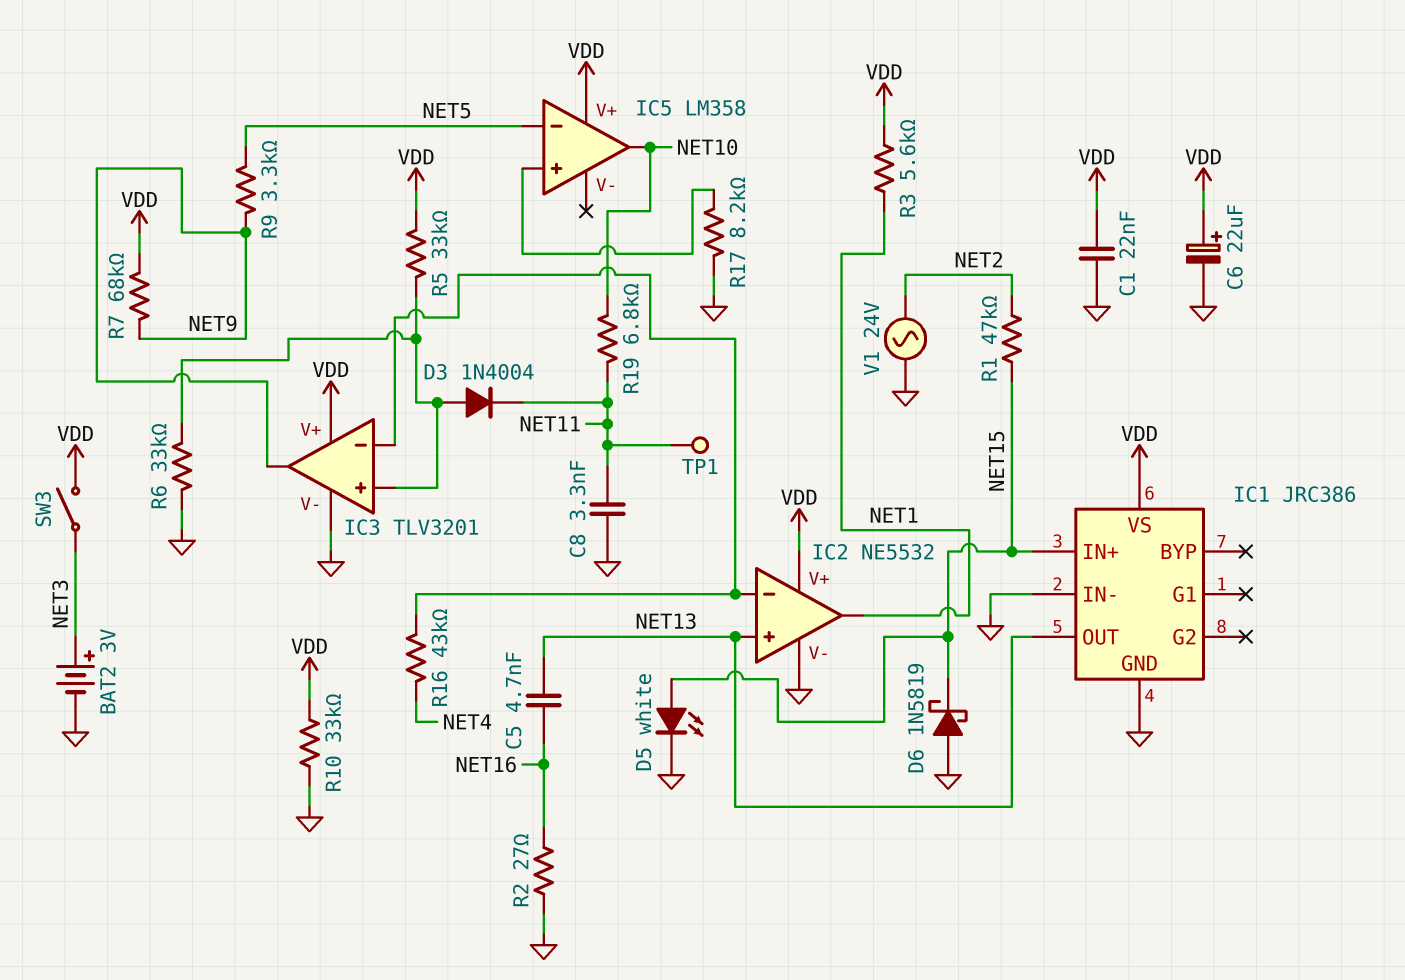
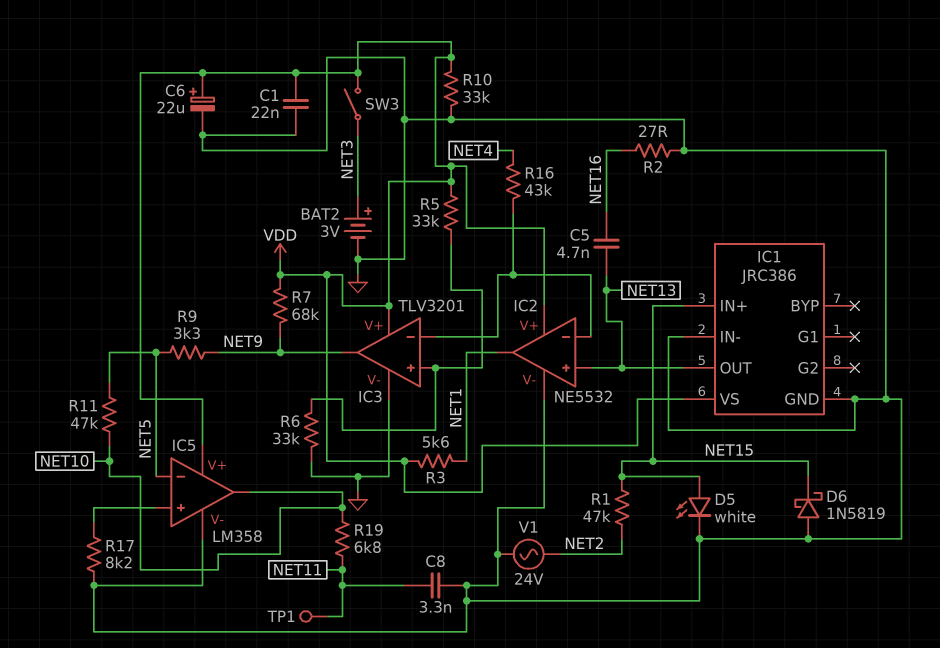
D3: diode 1N4004 (A IC3/in+, K NET11) -> none
IC5 pin V-: none -> GND
R11: none -> 47k (NET5, NET10)

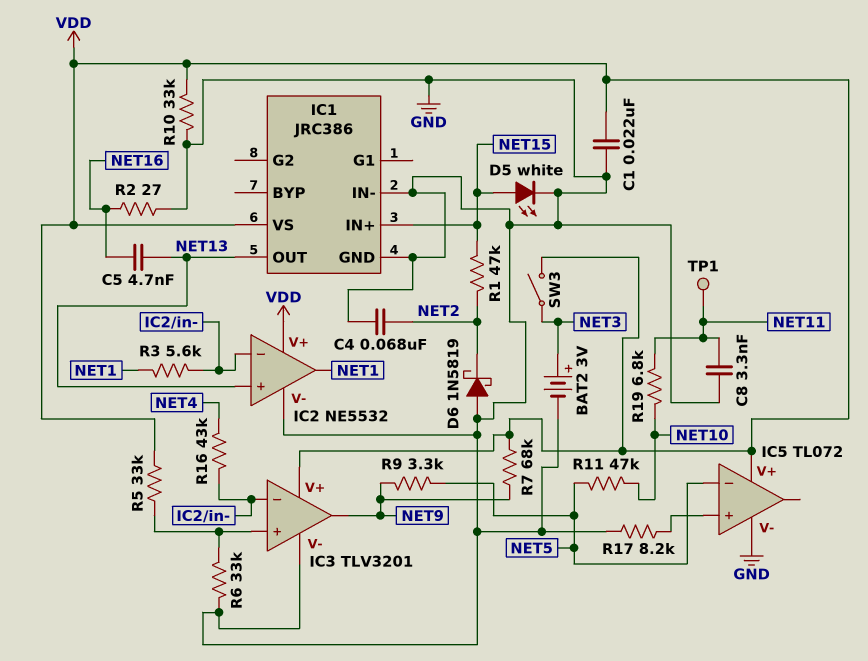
C4: none -> 68nF (GND, NET2)
C6: 22uF (plus VDD, minus GND) -> none
D6: schottky 1N5819 (A GND, K NET15) -> schottky 1N5819 (A GND, K NET2)
IC5: LM358 -> TL072
IC5 pin out: NET10 -> none
R3: 5.6k (NET1, VDD) -> 5.6k (IC2/in-, NET1)
V1: AC 24V (GND, NET2) -> none

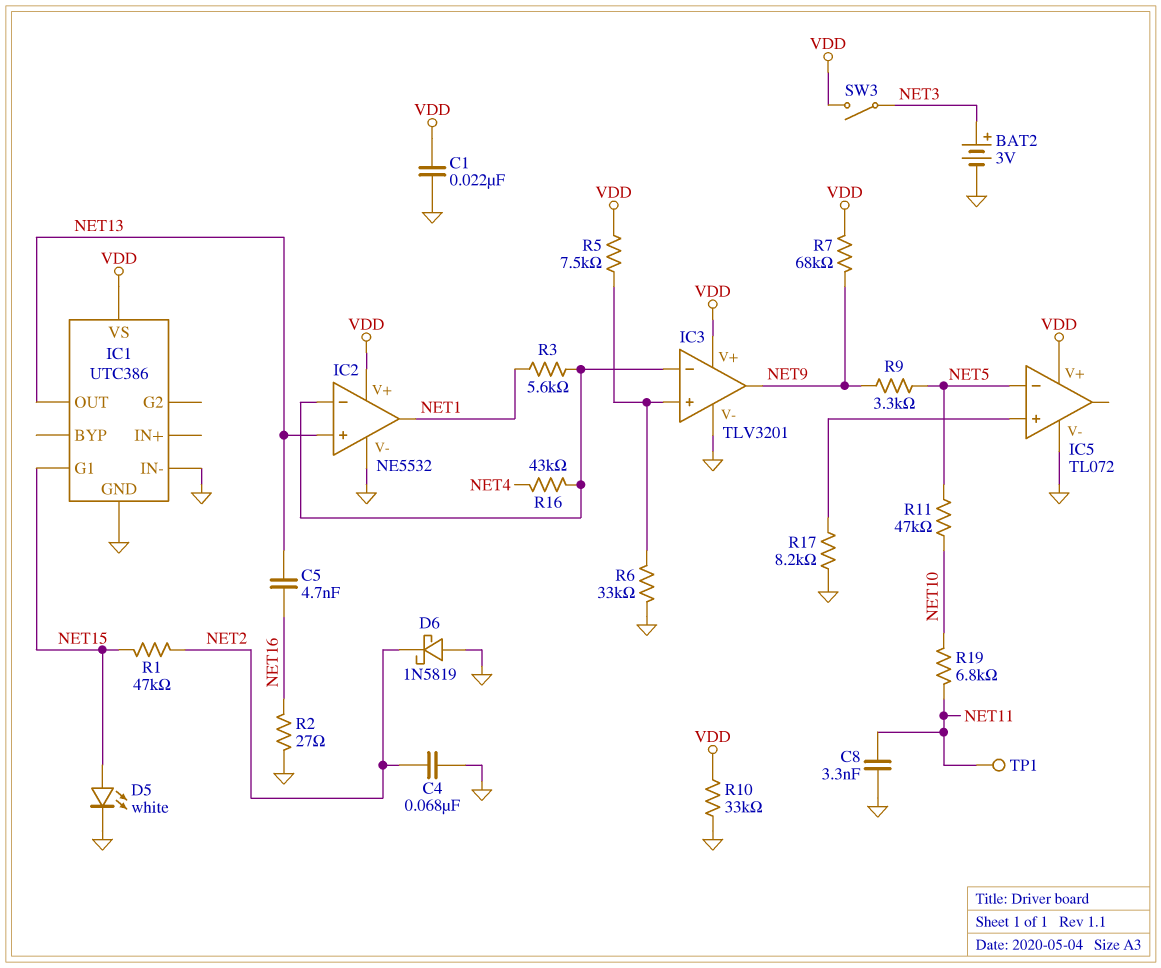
IC1: JRC386 -> UTC386
IC1 pin G1: none -> NET15
IC1 pin IN+: NET15 -> none
R5: 33k (IC3/in+, VDD) -> 7.5k (IC3/in+, VDD)

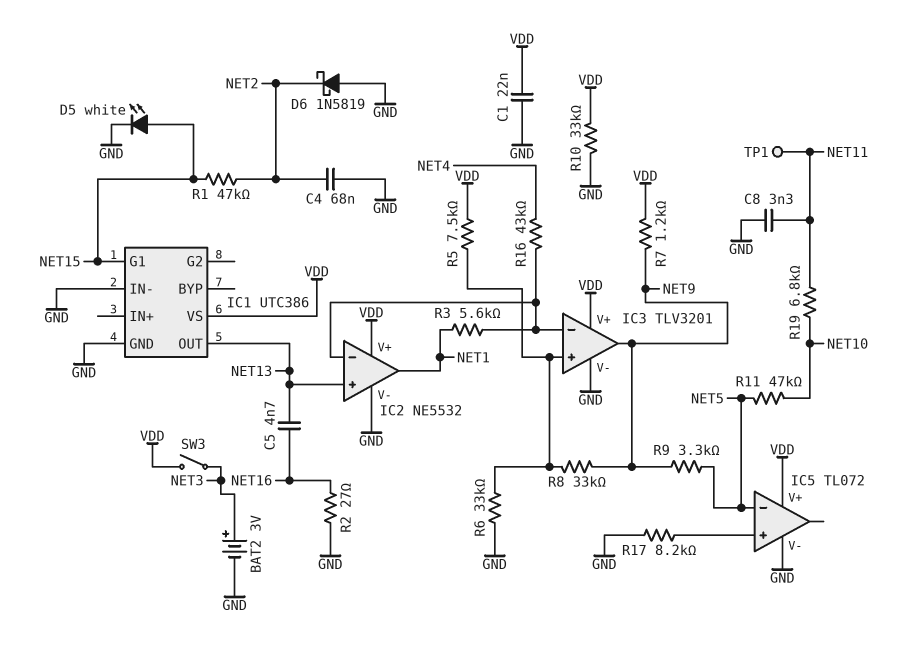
R7: 68k (NET9, VDD) -> 1.2k (NET9, VDD)
R8: none -> 33k (IC3/in+, NET9)

